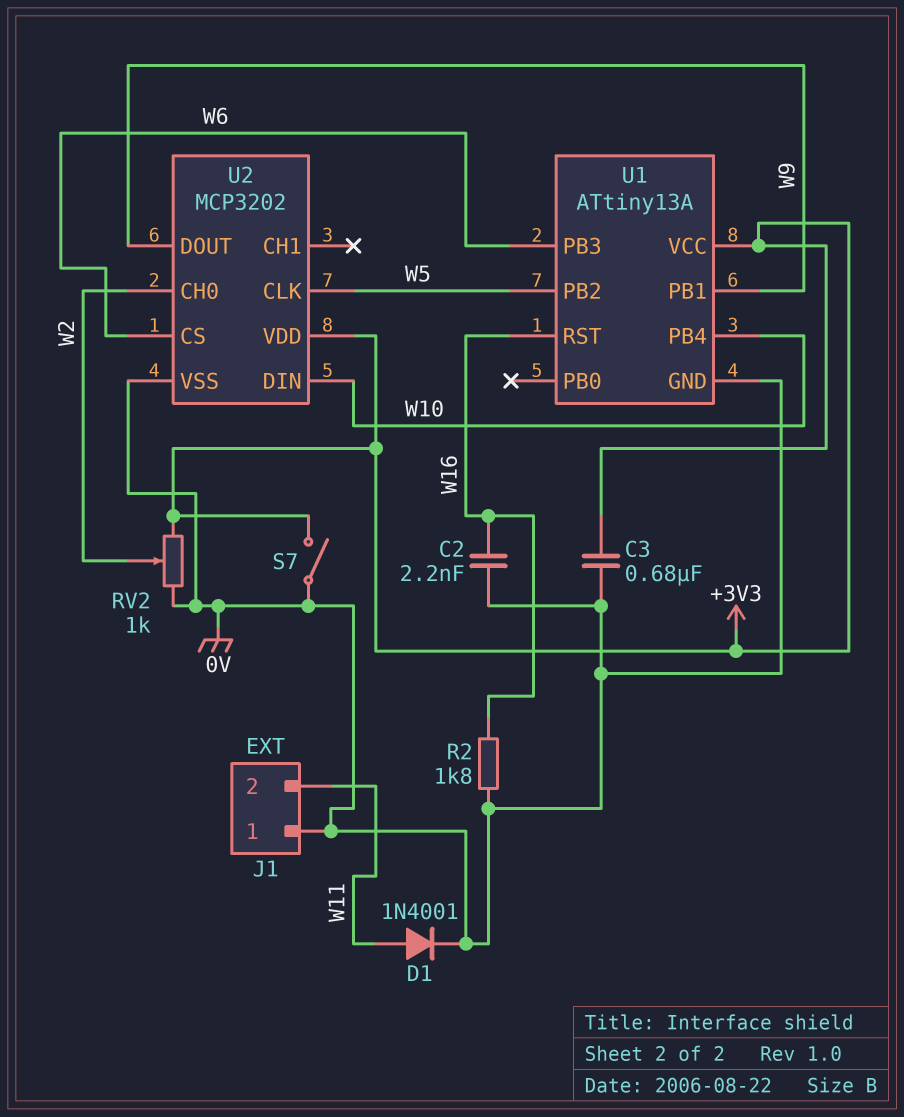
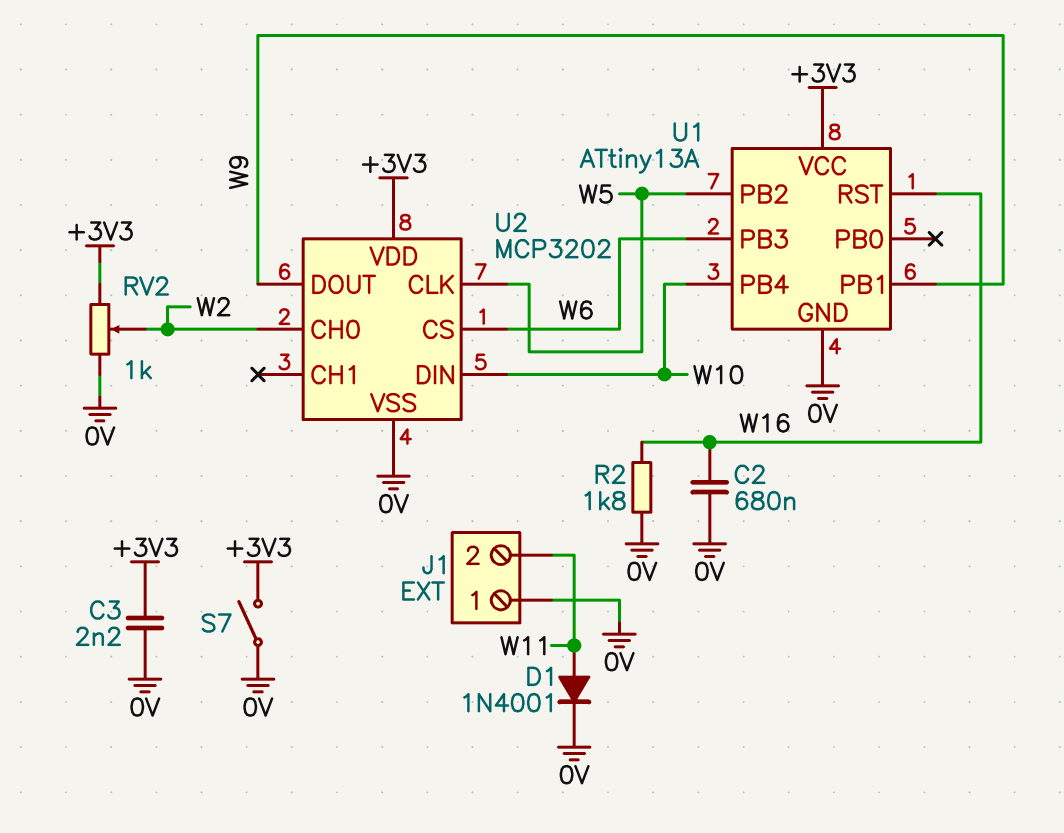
C2: 2.2nF (0V, W16) -> 680nF (0V, W16)
C3: 680nF (+3V3, 0V) -> 2.2nF (+3V3, 0V)

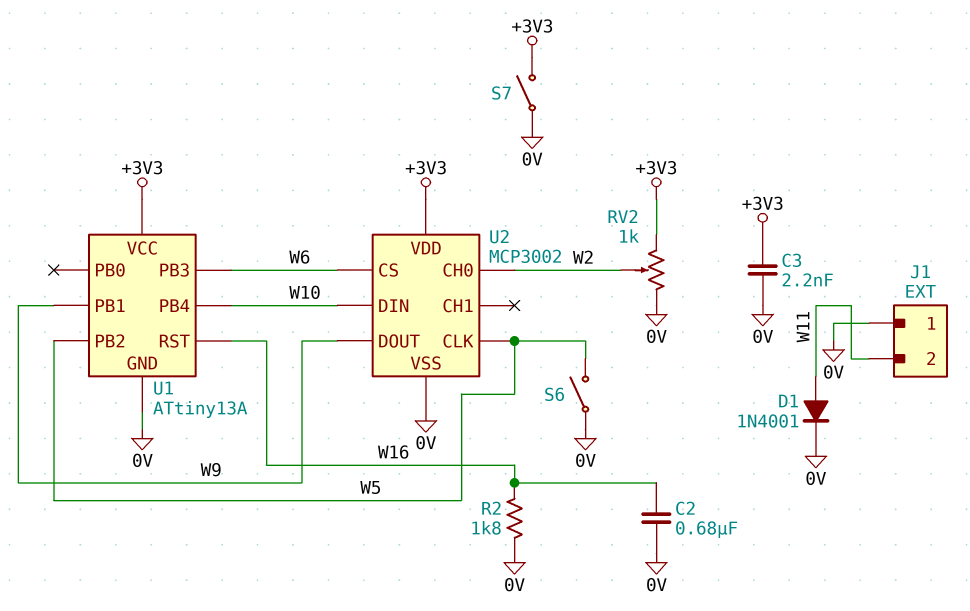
S6: none -> switch (0V, W5)
U2: MCP3202 -> MCP3002

